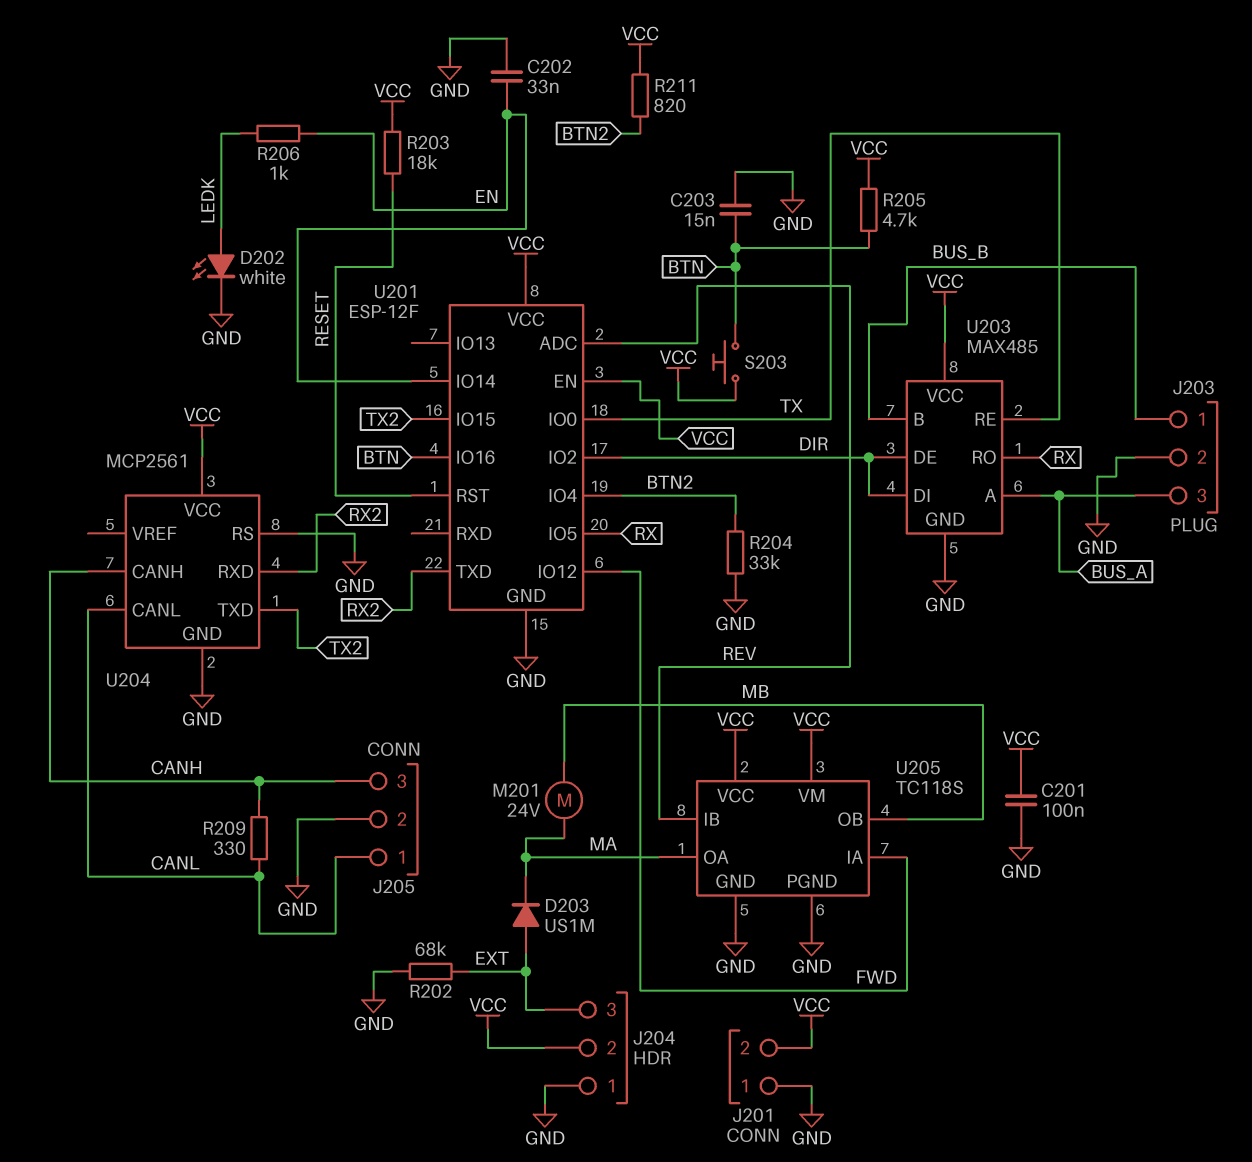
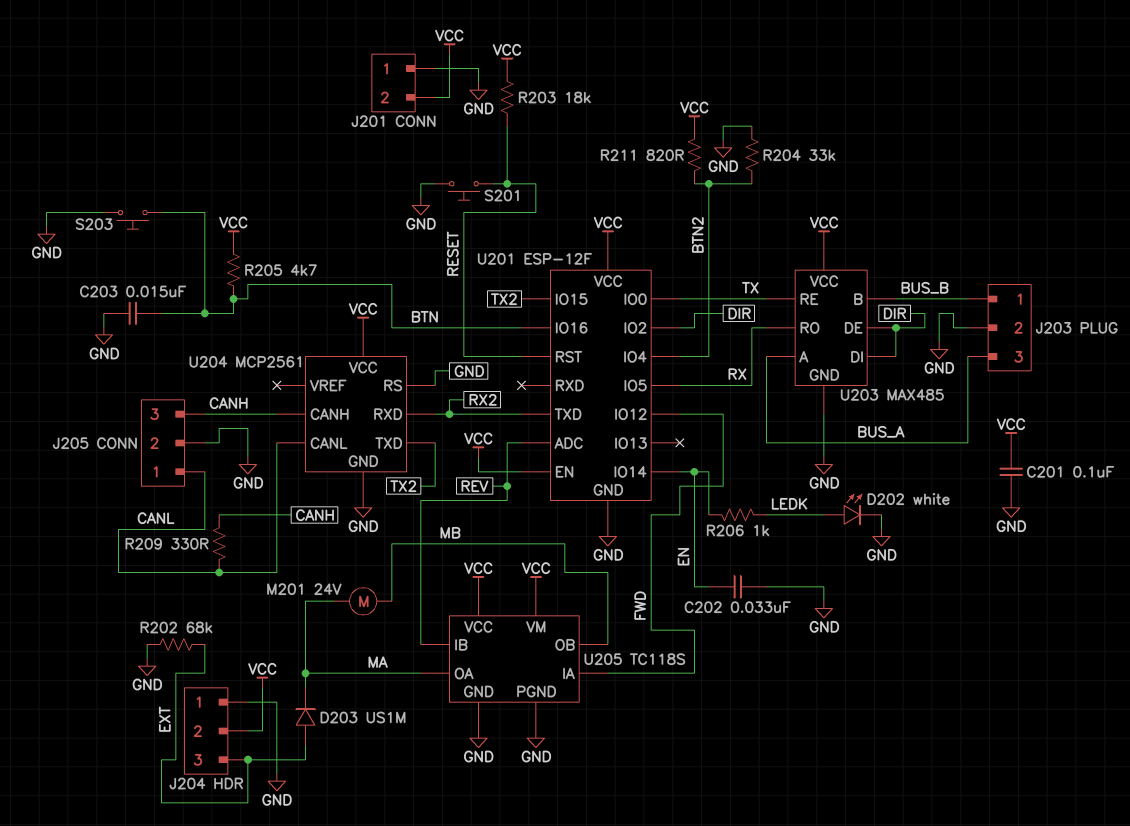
S201: none -> button (GND, RESET)
S203: button (BTN, VCC) -> button (BTN, GND)

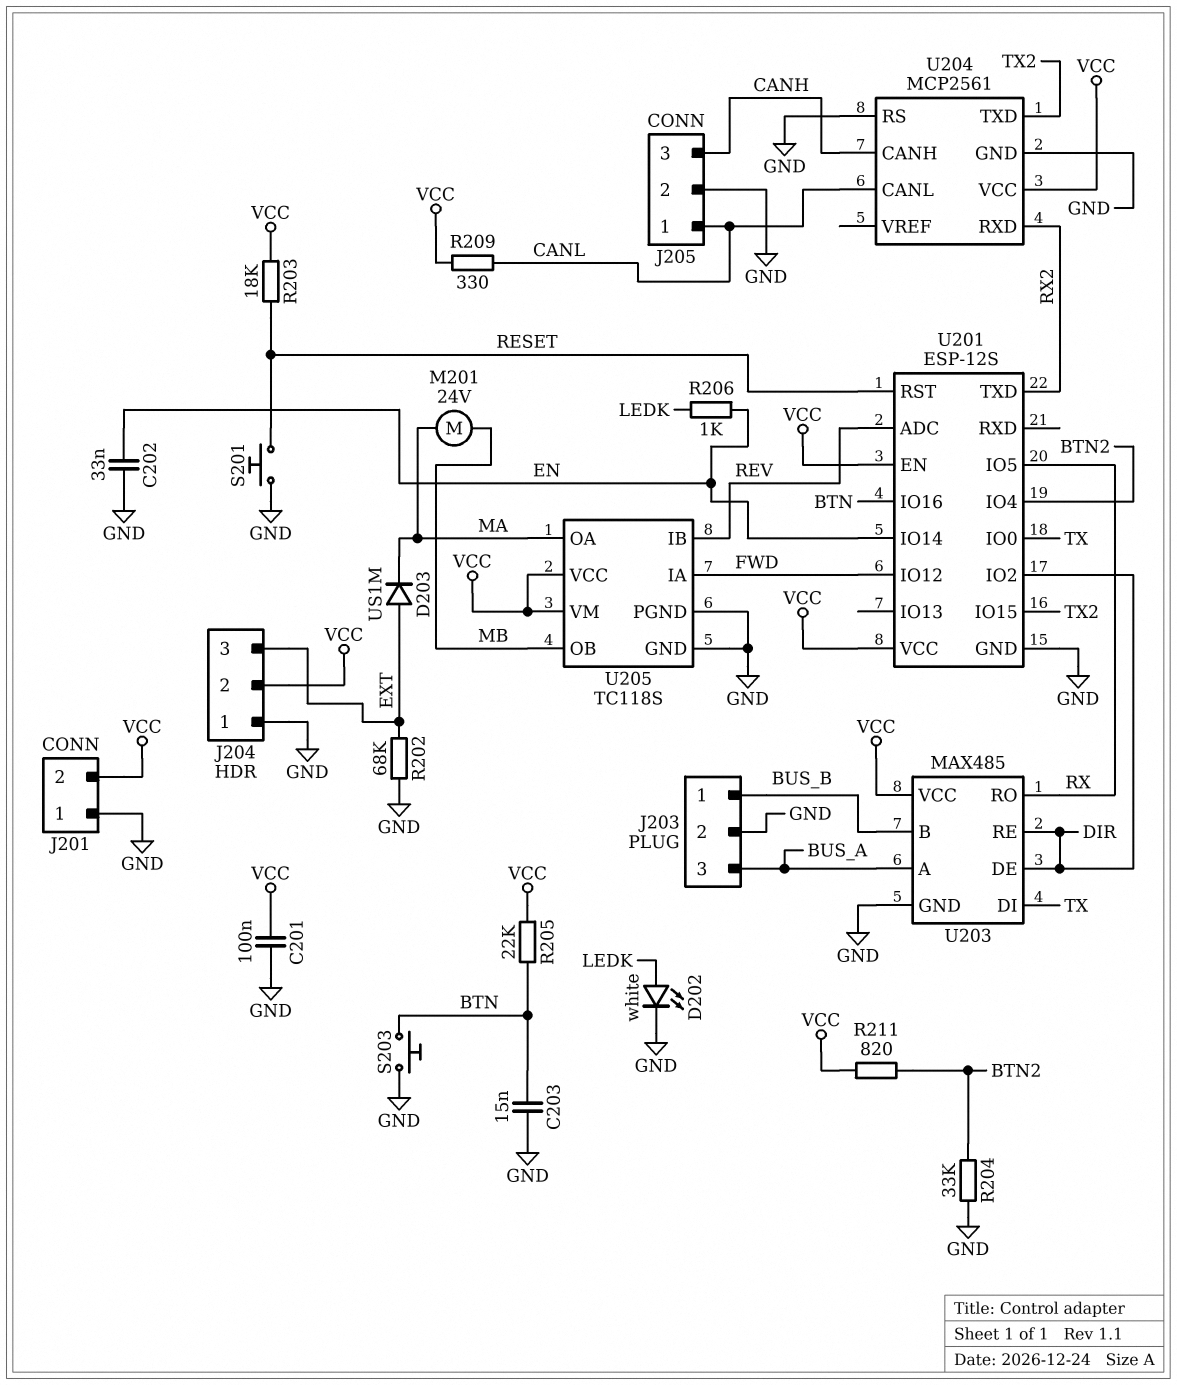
R205: 4.7k (BTN, VCC) -> 22k (BTN, VCC)
R209: 330 (CANH, CANL) -> 330 (CANL, VCC)
U201: ESP-12F -> ESP-12S
U203 pin DI: DIR -> TX
U203 pin RE: TX -> DIR

